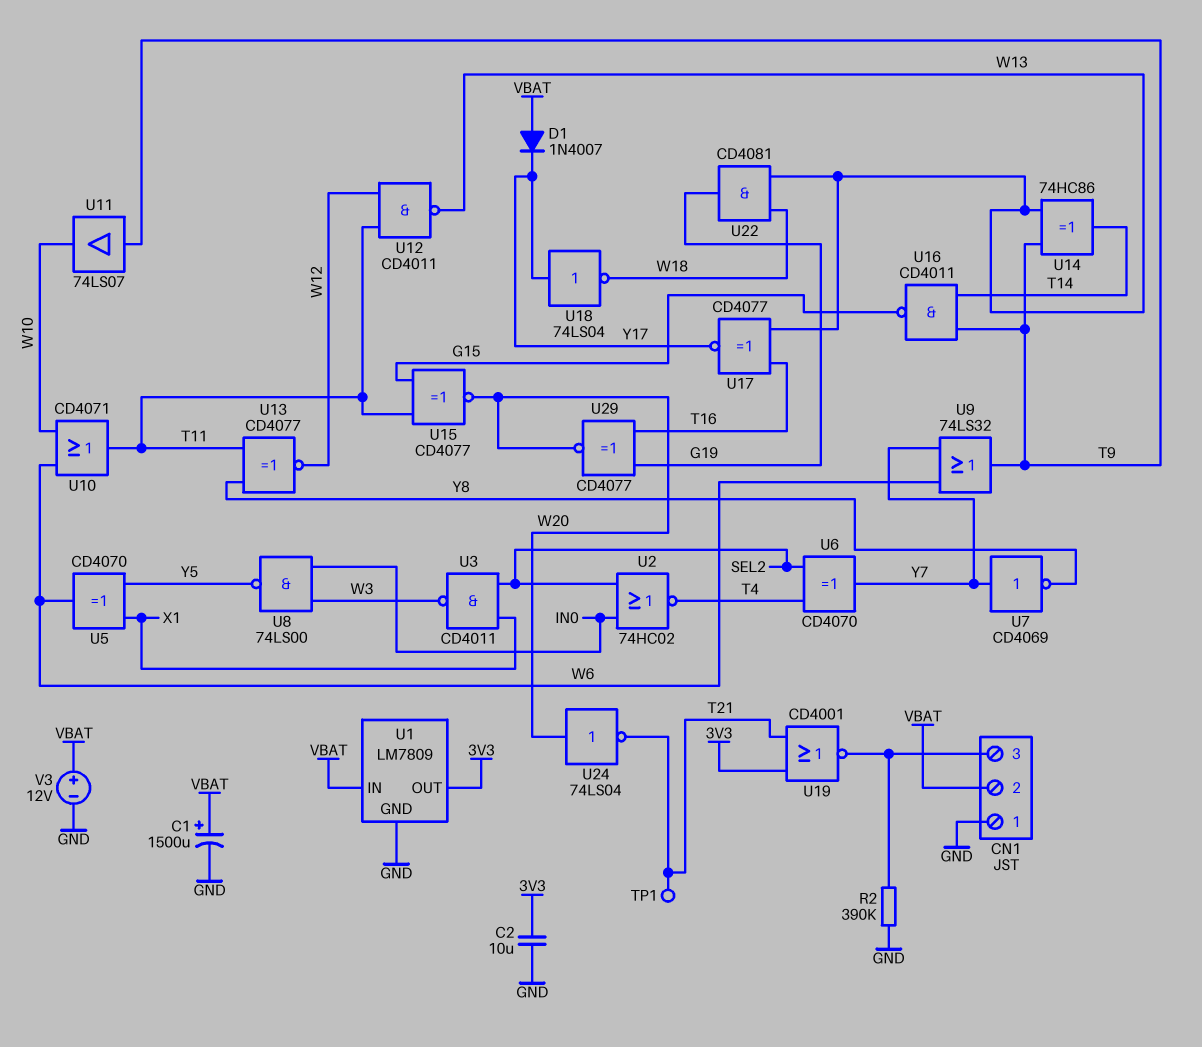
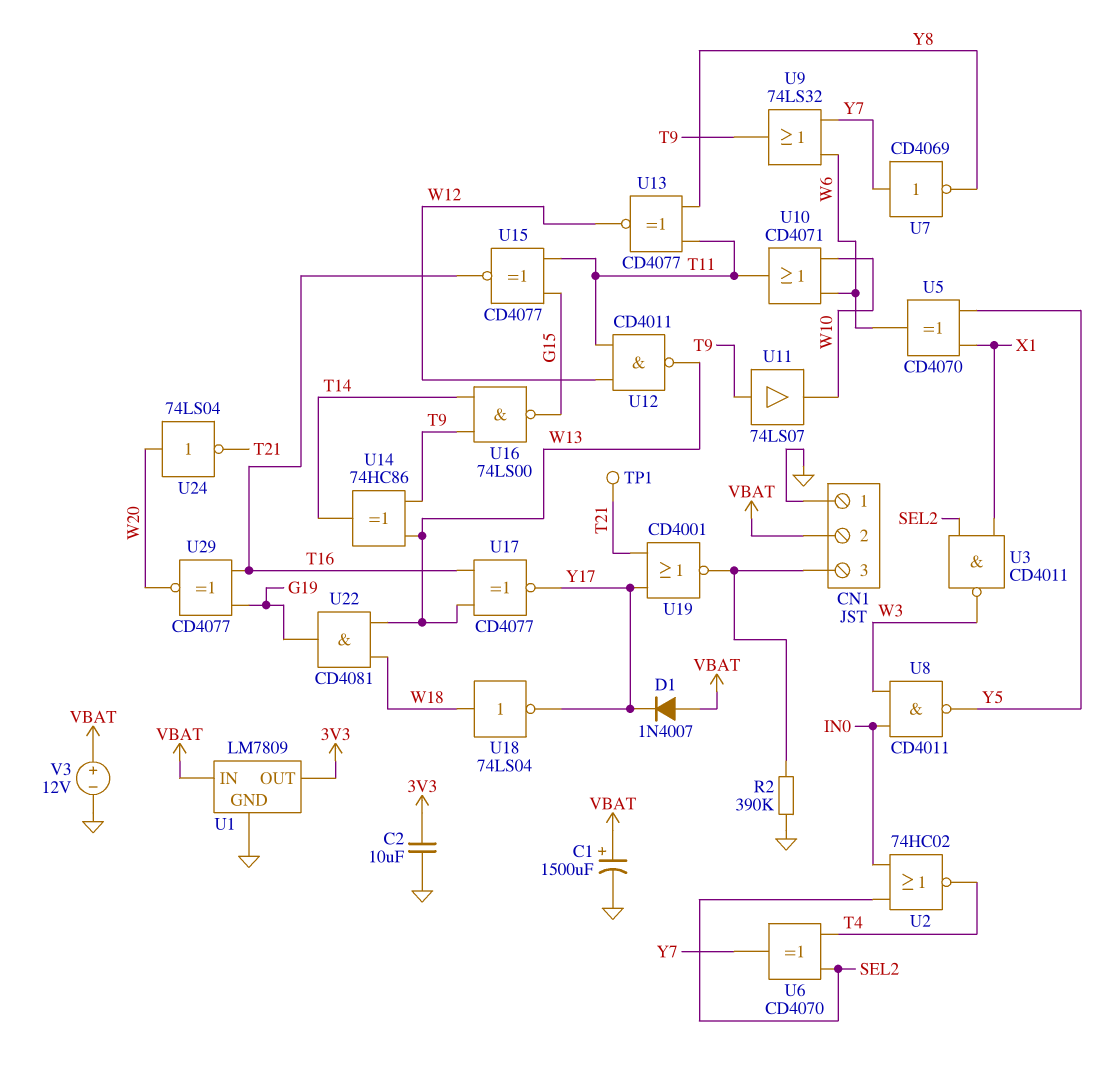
U8: NAND 74LS00 (in IN0, in W3, out Y5) -> NAND CD4011 (in IN0, in W3, out Y5)
U15: XNOR CD4077 (in G15, in T11, out W20) -> XNOR CD4077 (in G15, in T11, out T16)
U16: NAND CD4011 (in T9, in T14, out G15) -> NAND 74LS00 (in T9, in T14, out G15)
U18: NOT 74LS04 (in Y17, out W18) -> NOT 74LS04 (in W18, out Y17)
U19: NOR CD4001 (in 3V3, in T21, out CN1/3) -> NOR CD4001 (in T21, in Y17, out CN1/3)

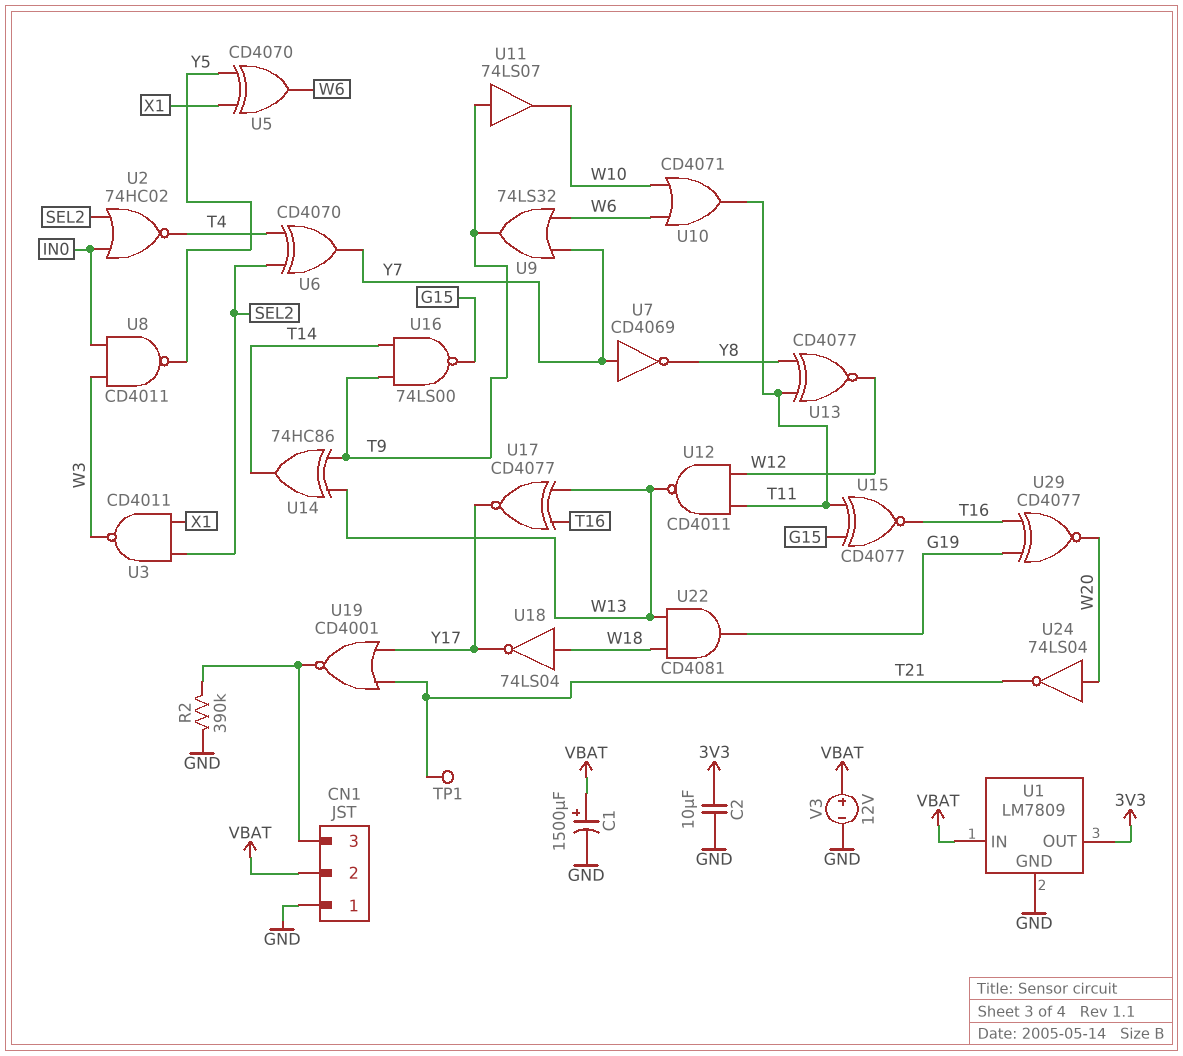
D1: diode 1N4007 (A VBAT, K Y17) -> none

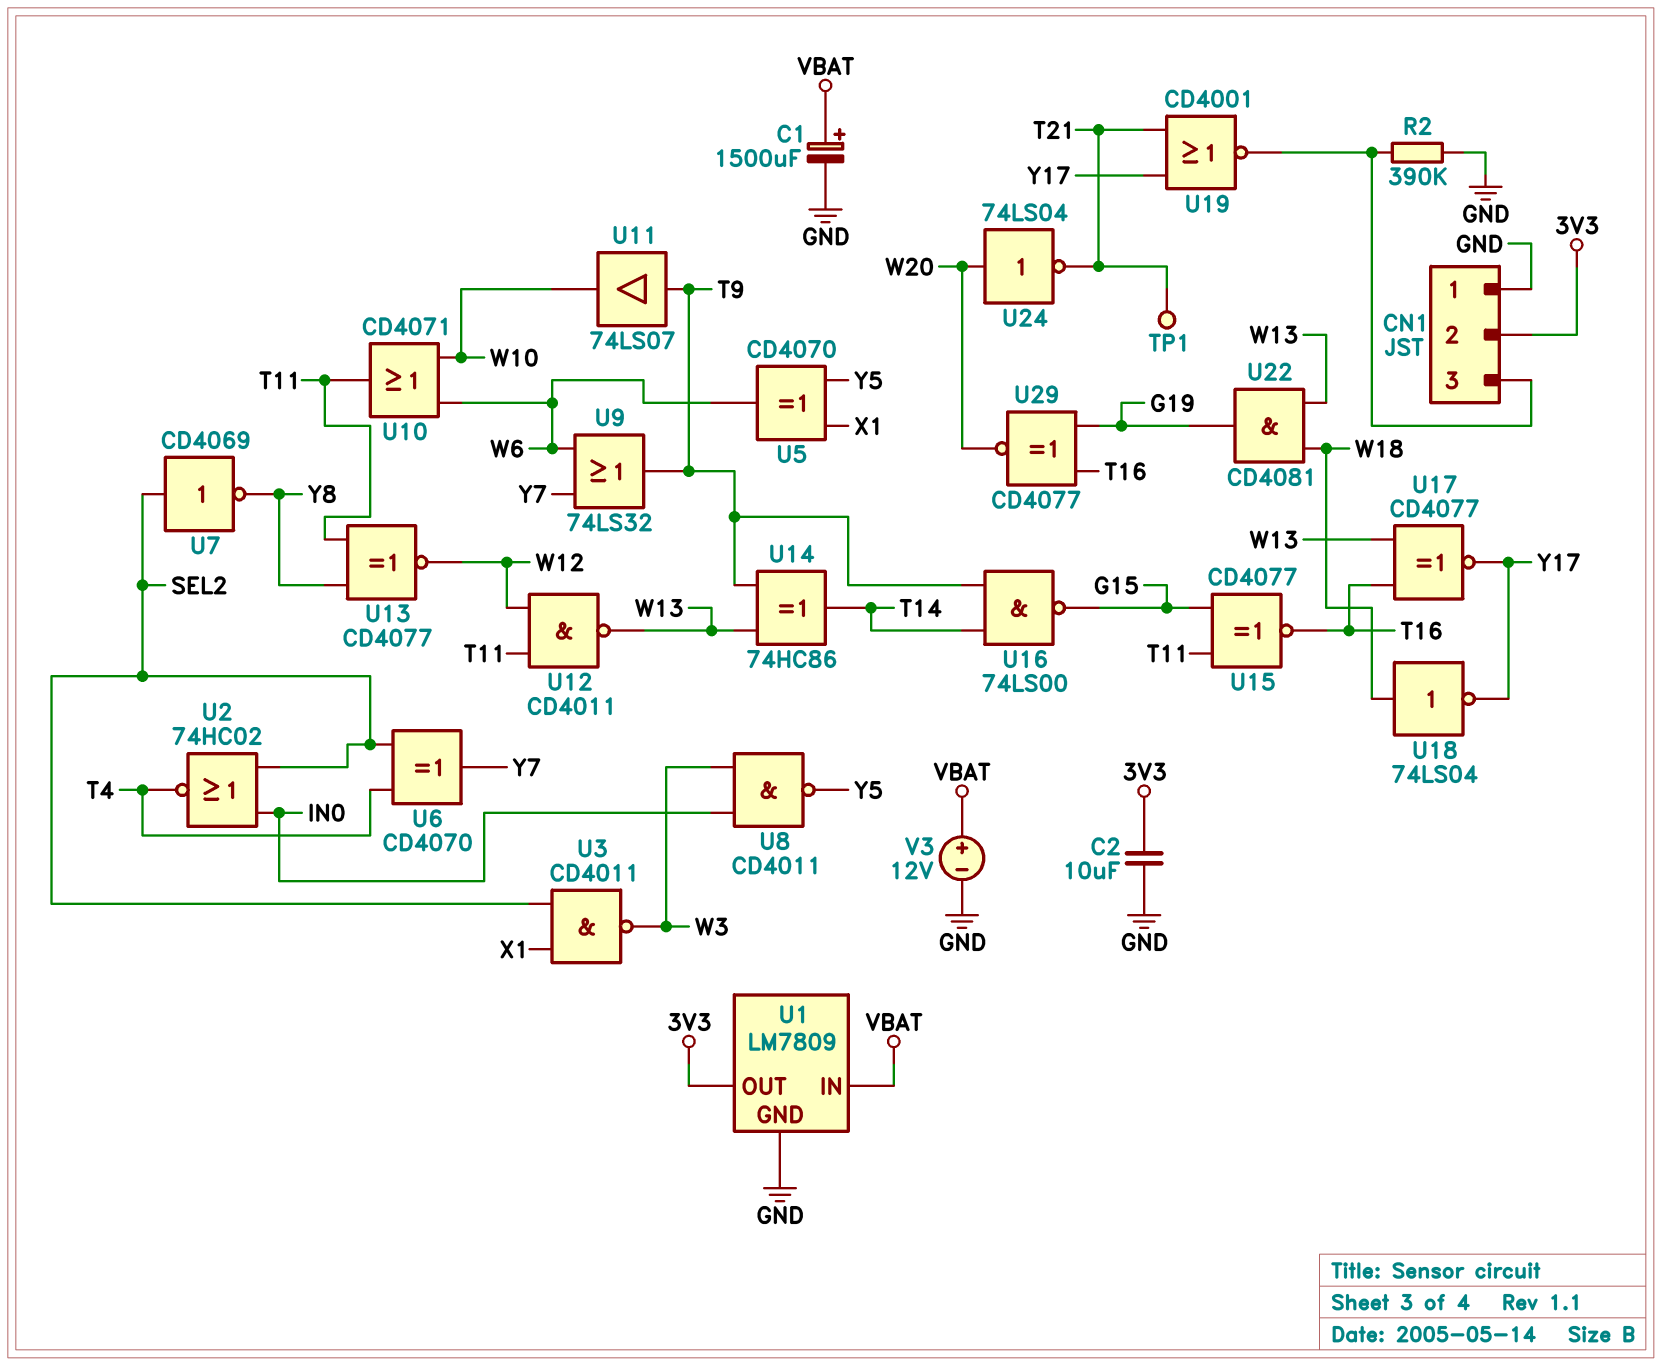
CN1 pin 2: VBAT -> 3V3
U7: NOT CD4069 (in Y7, out Y8) -> NOT CD4069 (in SEL2, out Y8)

